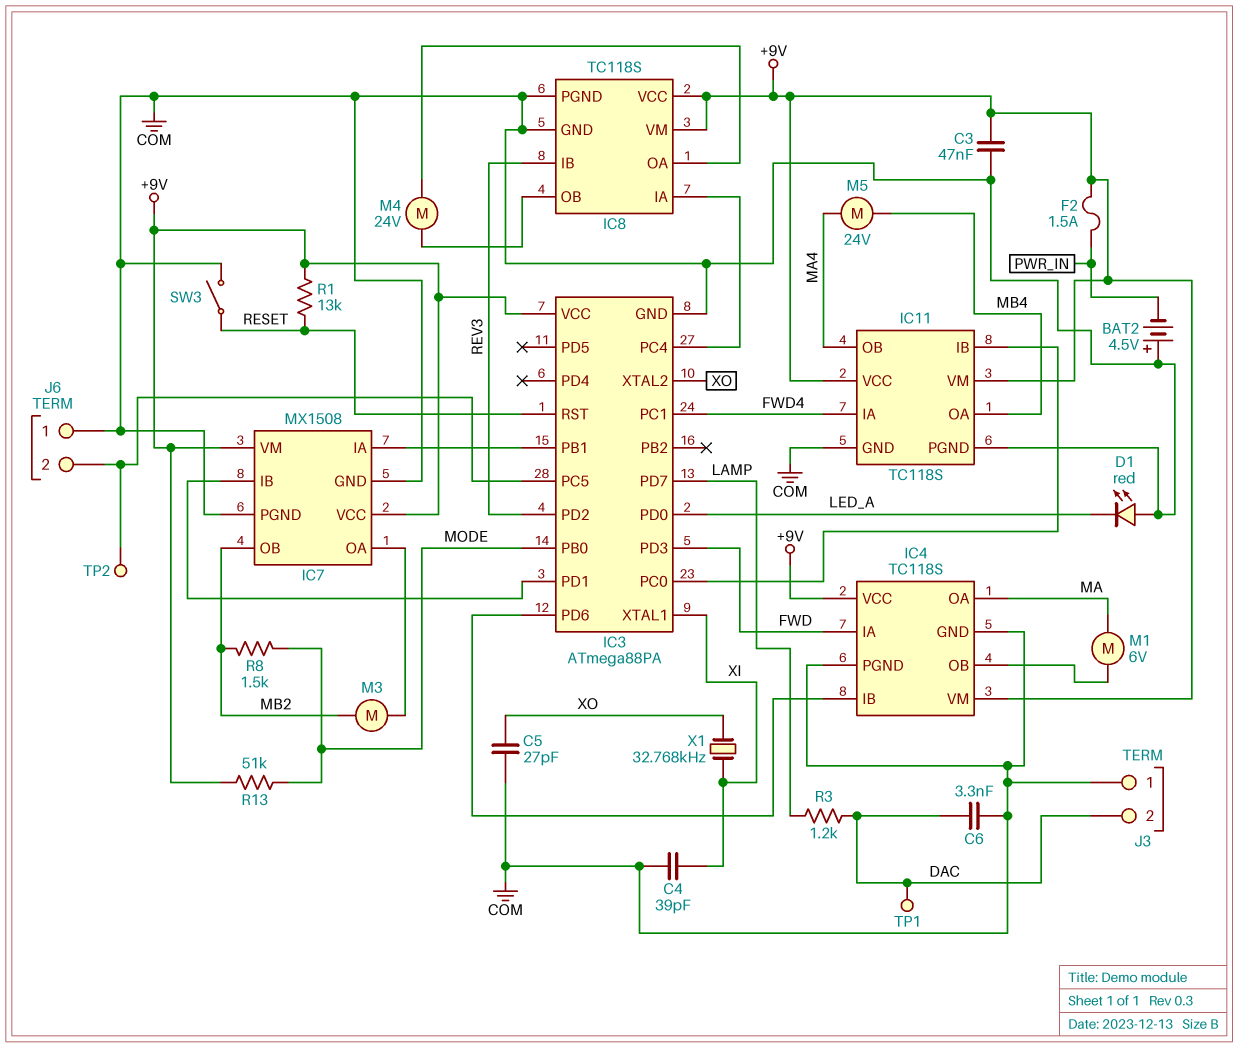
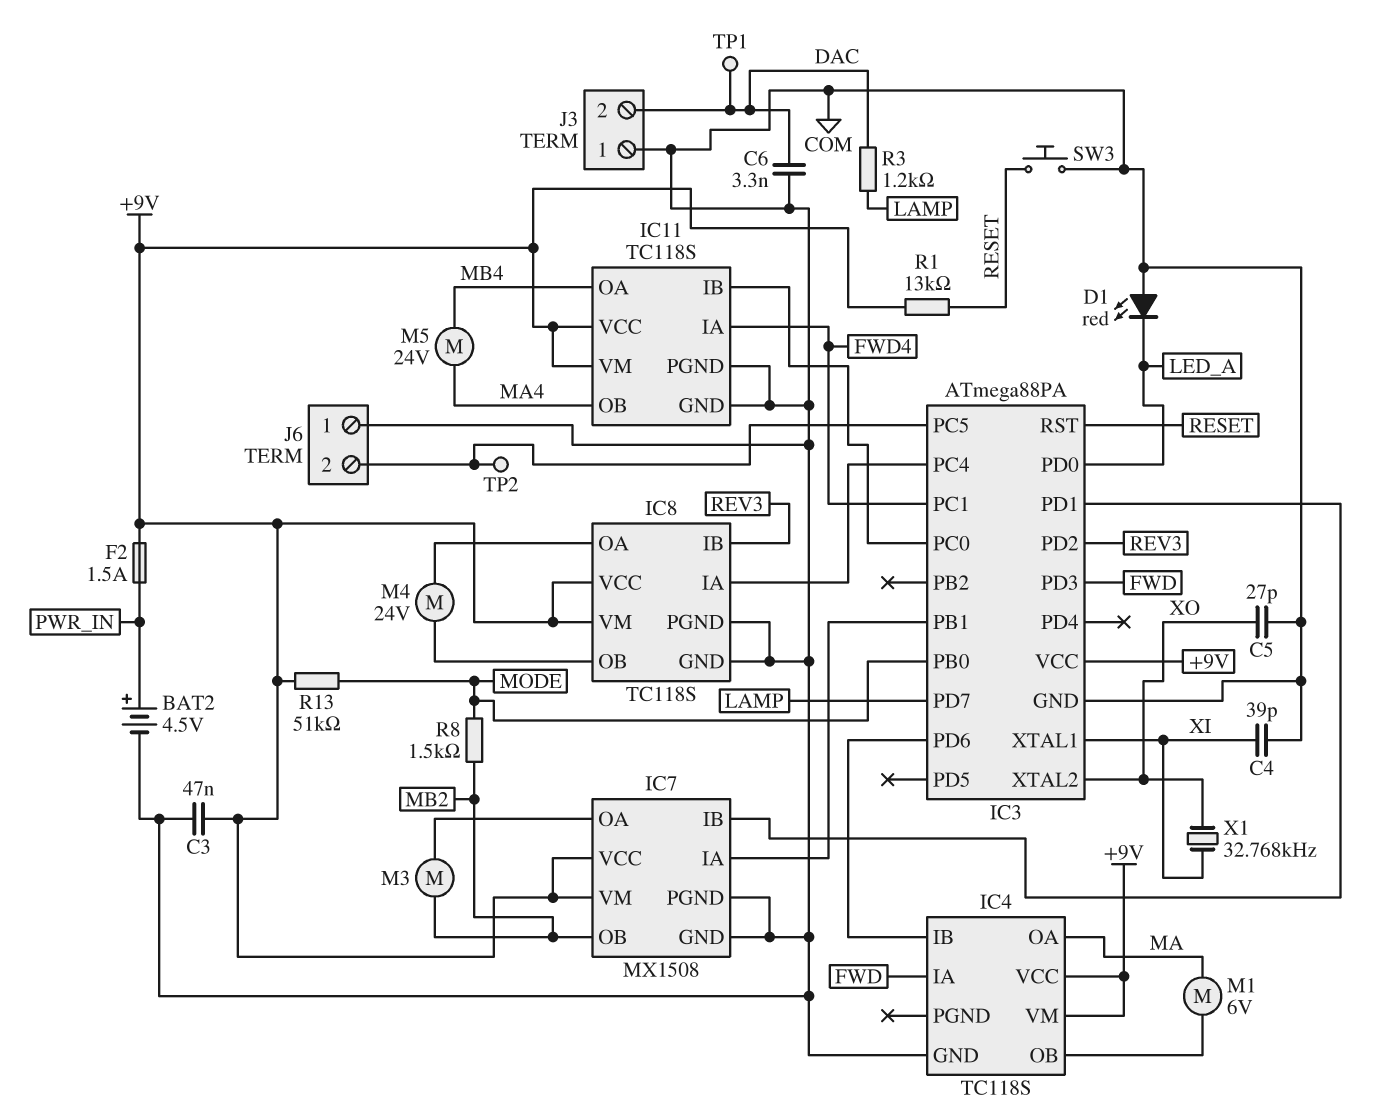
BAT2: 4.5V (plus COM, minus PWR_IN) -> 4.5V (plus PWR_IN, minus COM)
IC4 pin PGND: COM -> none
SW3: switch (COM, RESET) -> button (COM, RESET)

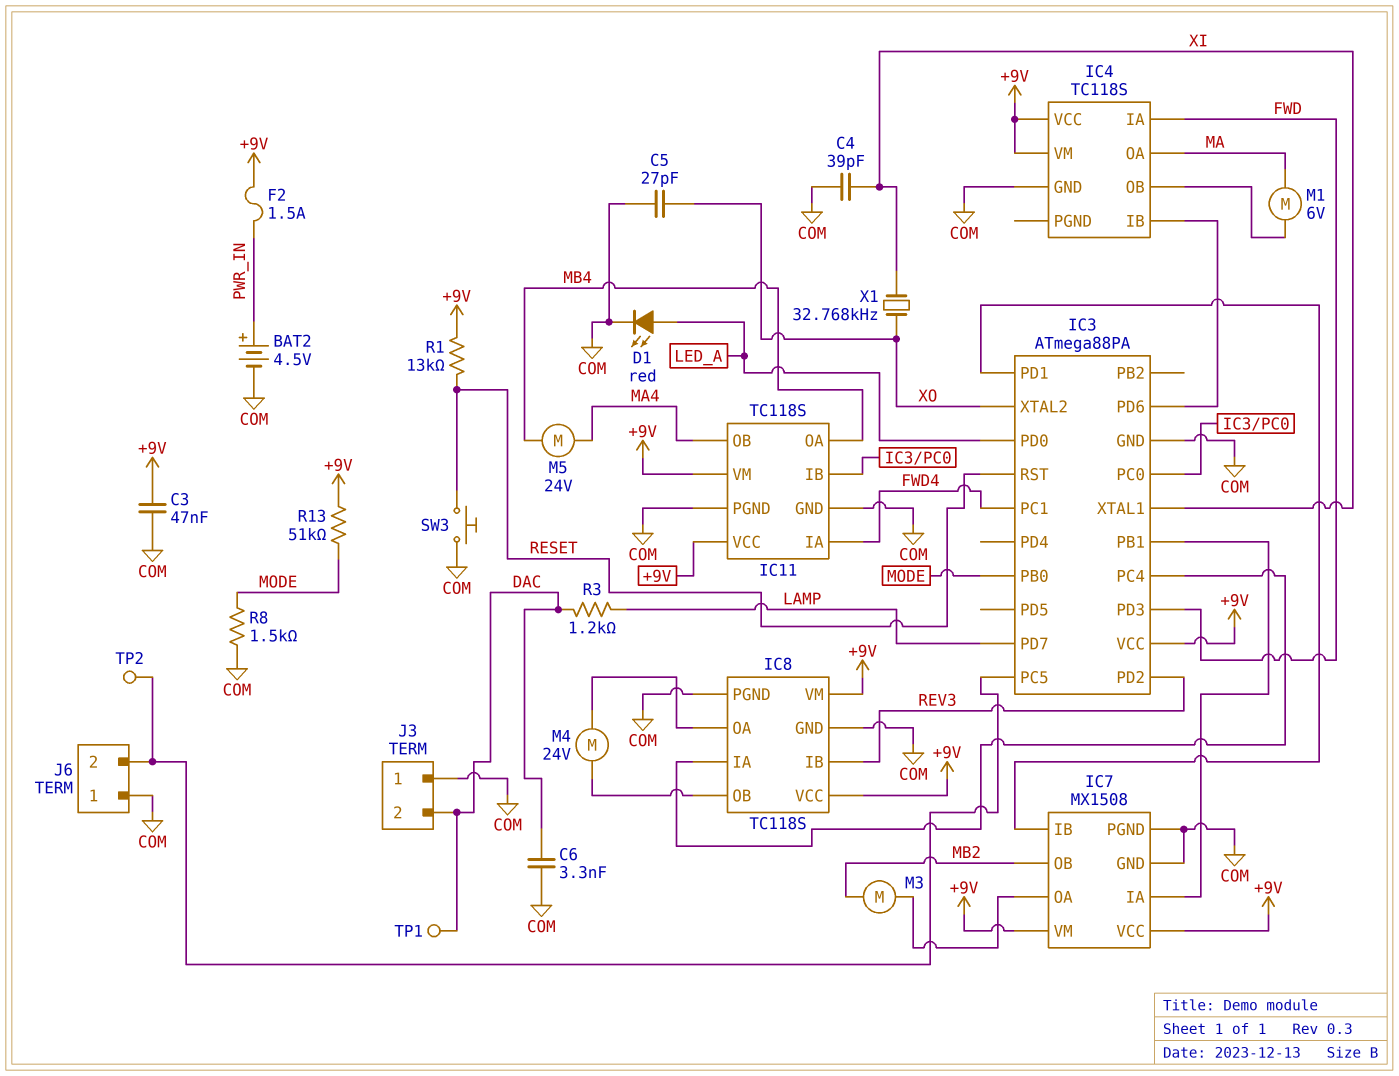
D1: LED red (A COM, K LED_A) -> LED red (A LED_A, K COM)
R8: 1.5k (MB2, MODE) -> 1.5k (COM, MODE)

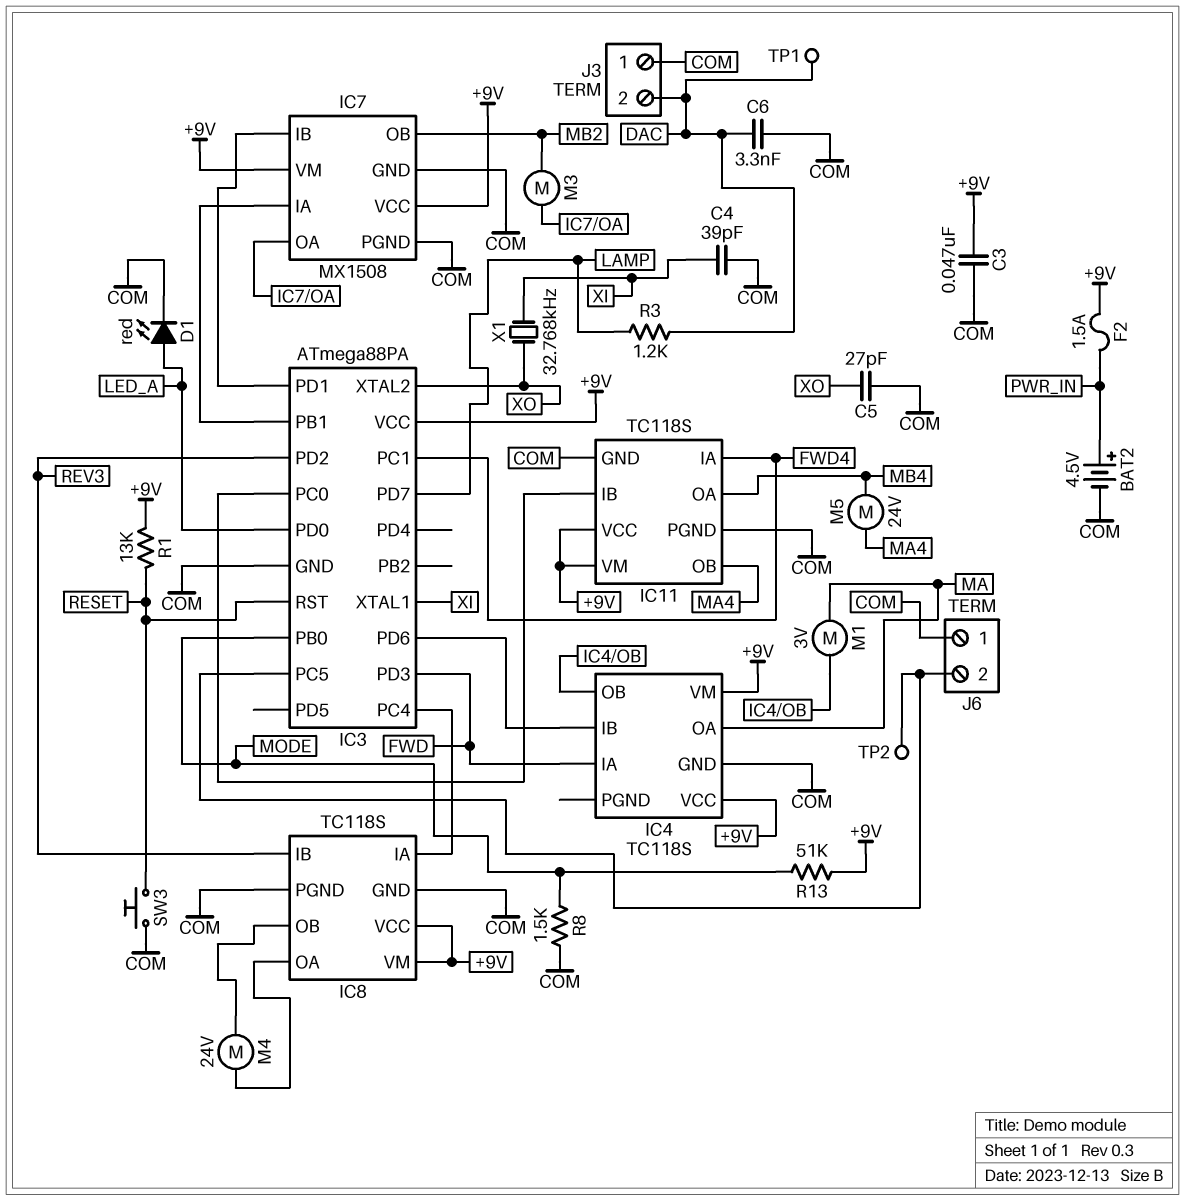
M1: motor 6V (IC4/OB, MA) -> motor 3V (IC4/OB, MA)

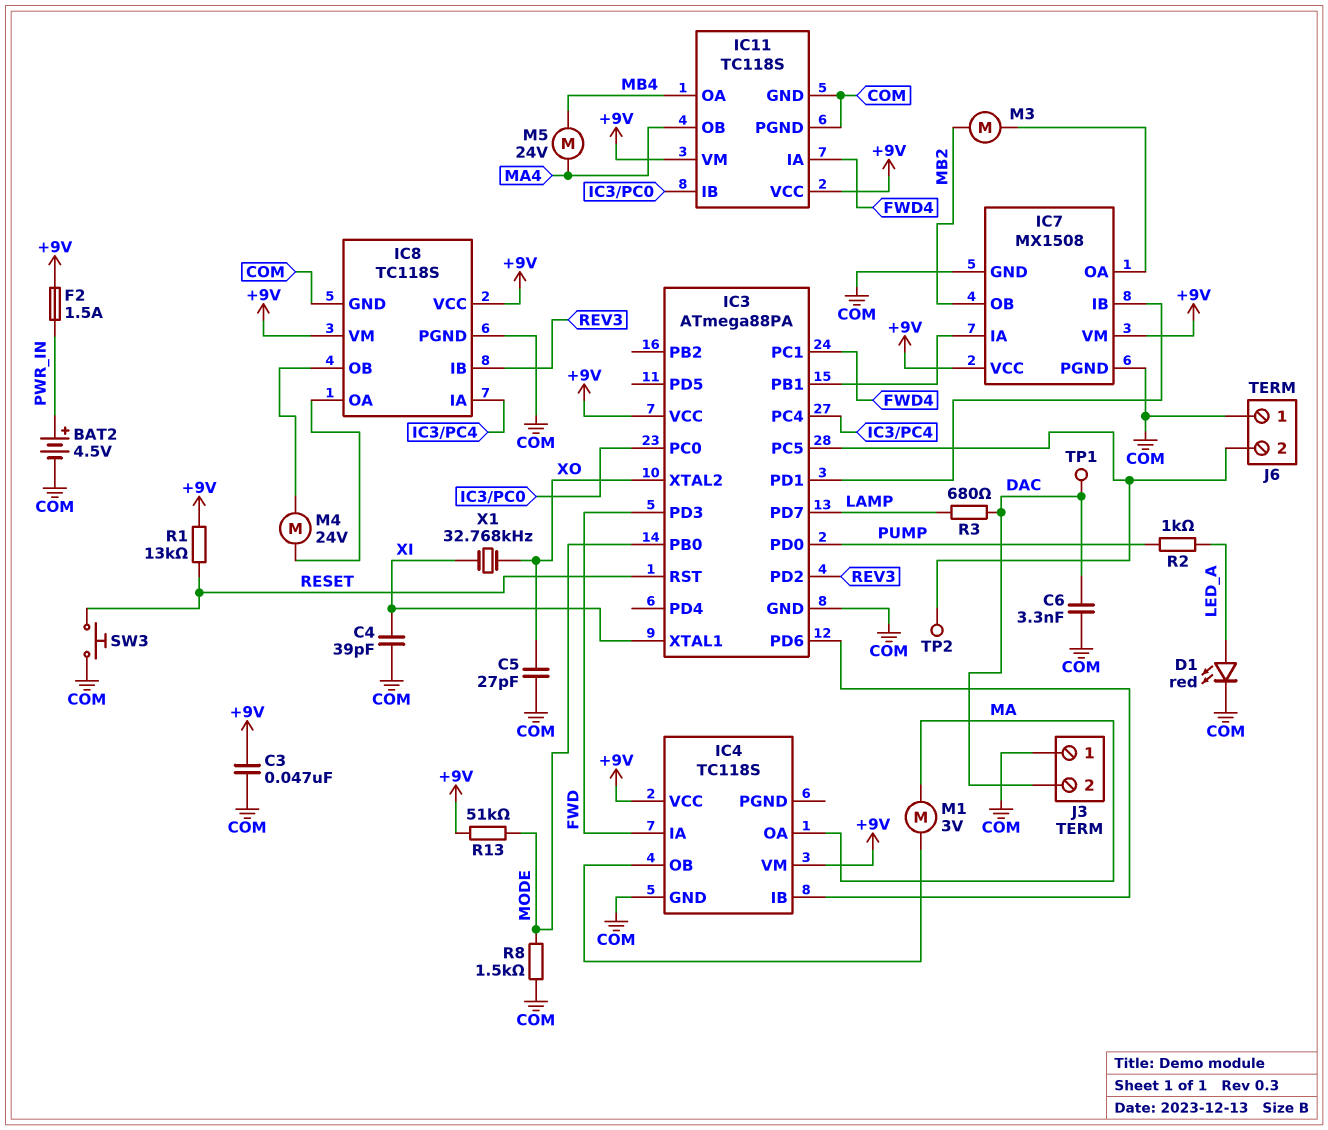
IC3 pin PD0: LED_A -> PUMP
R2: none -> 1k (LED_A, PUMP)
R3: 1.2k (DAC, LAMP) -> 680 (DAC, LAMP)

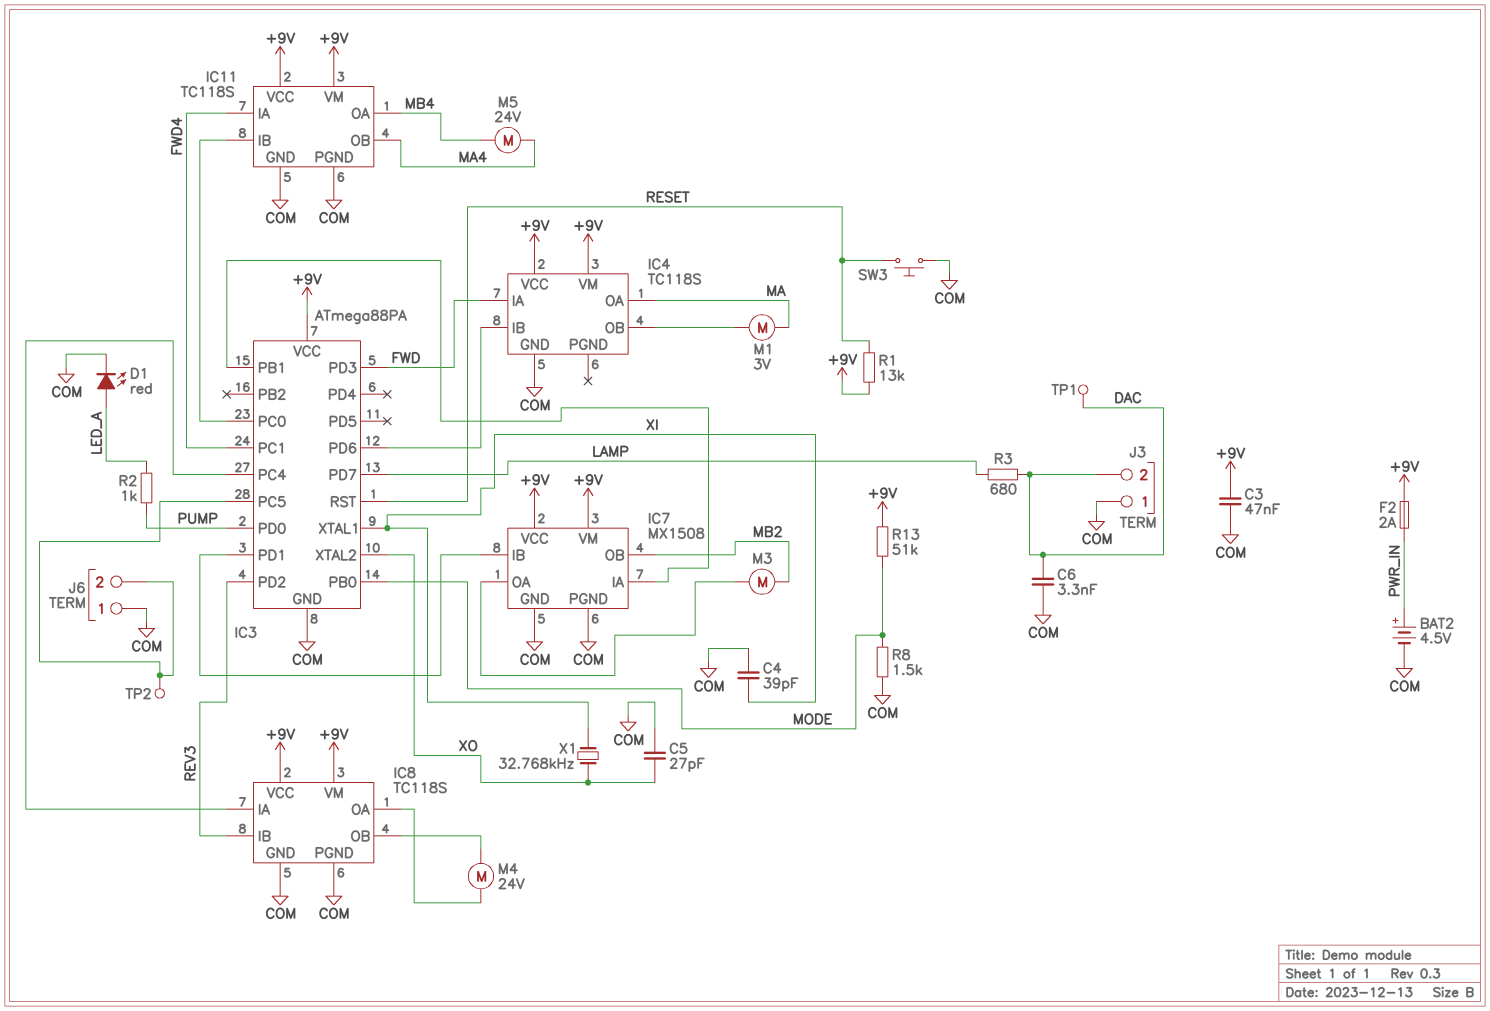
F2: 1.5A (+9V, PWR_IN) -> 2A (+9V, PWR_IN)

